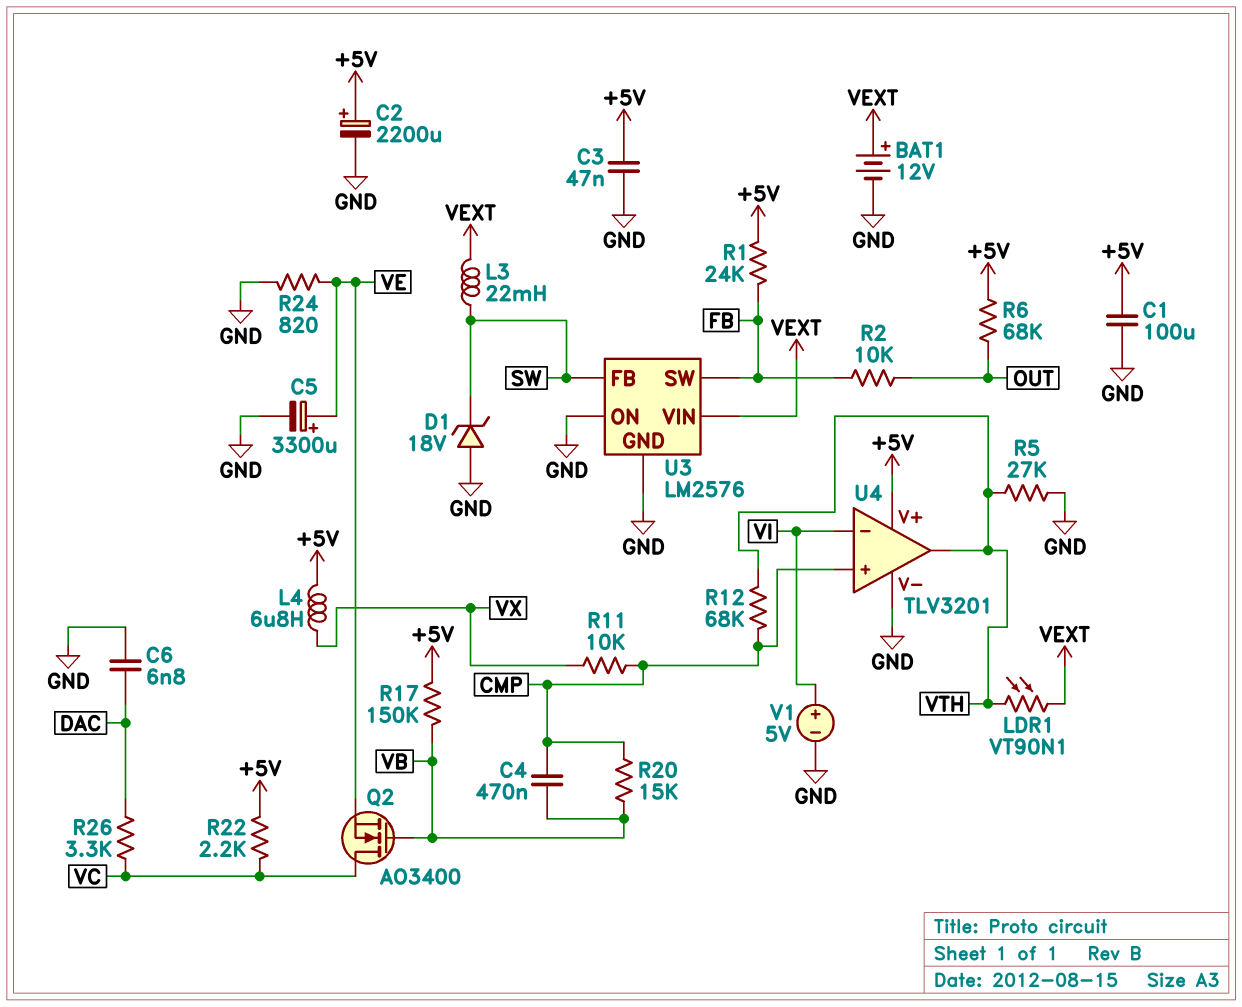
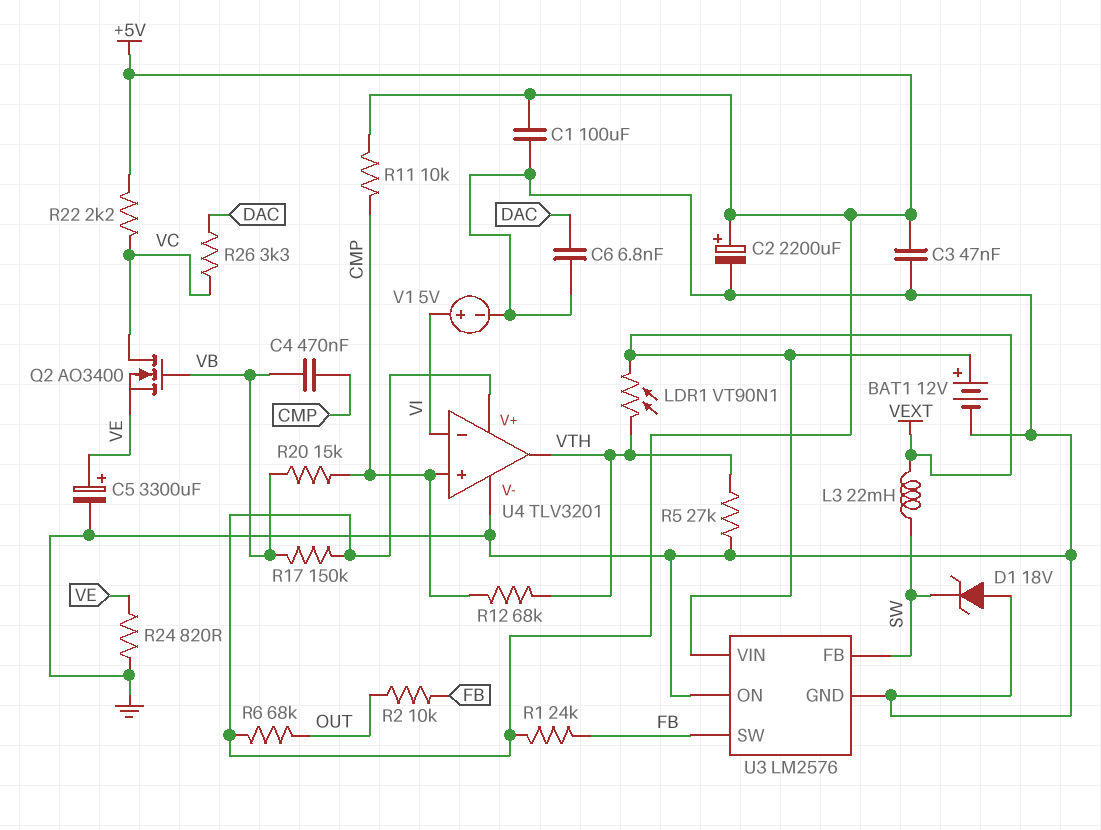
L4: 6.8uH (+5V, VX) -> none
R11: 10k (CMP, VX) -> 10k (+5V, CMP)

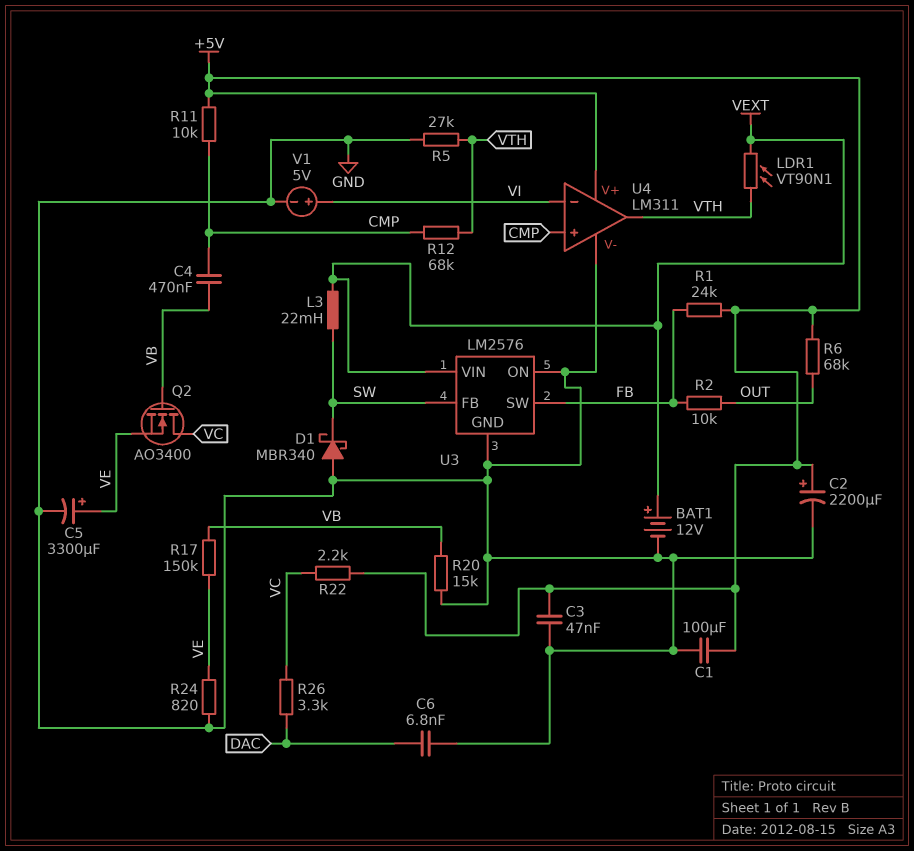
D1: zener 18V (A GND, K SW) -> schottky MBR340 (A GND, K SW)
R17: 150k (+5V, VB) -> 150k (VB, VE)
R20: 15k (CMP, VB) -> 15k (GND, VB)
U4: TLV3201 -> LM311

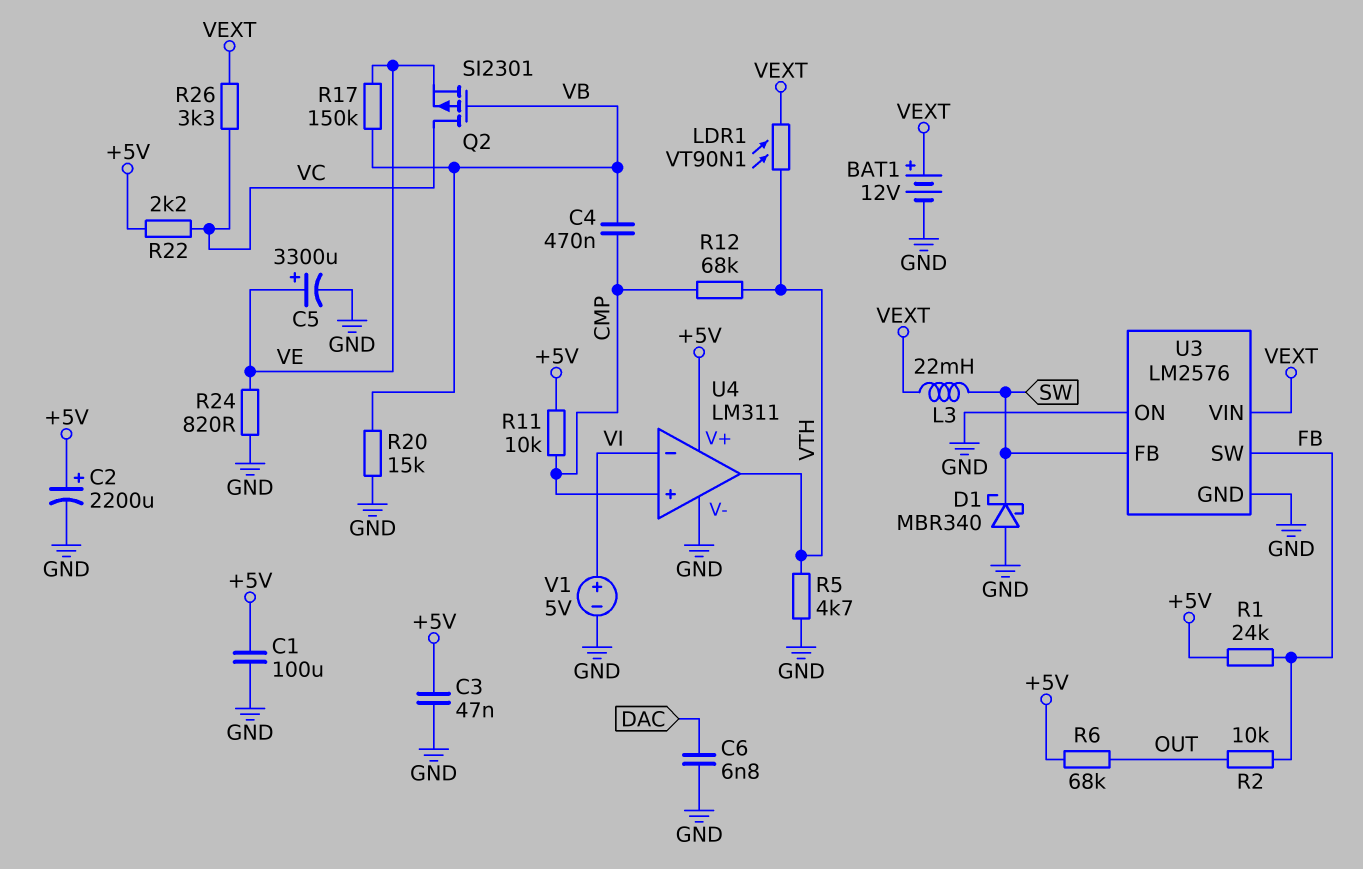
Q2: NMOS AO3400 (G VB, D VC, S VE) -> PMOS SI2301 (G VB, D VC, S VE)
R5: 27k (GND, VTH) -> 4.7k (GND, VTH)
R26: 3.3k (DAC, VC) -> 3.3k (VC, VEXT)

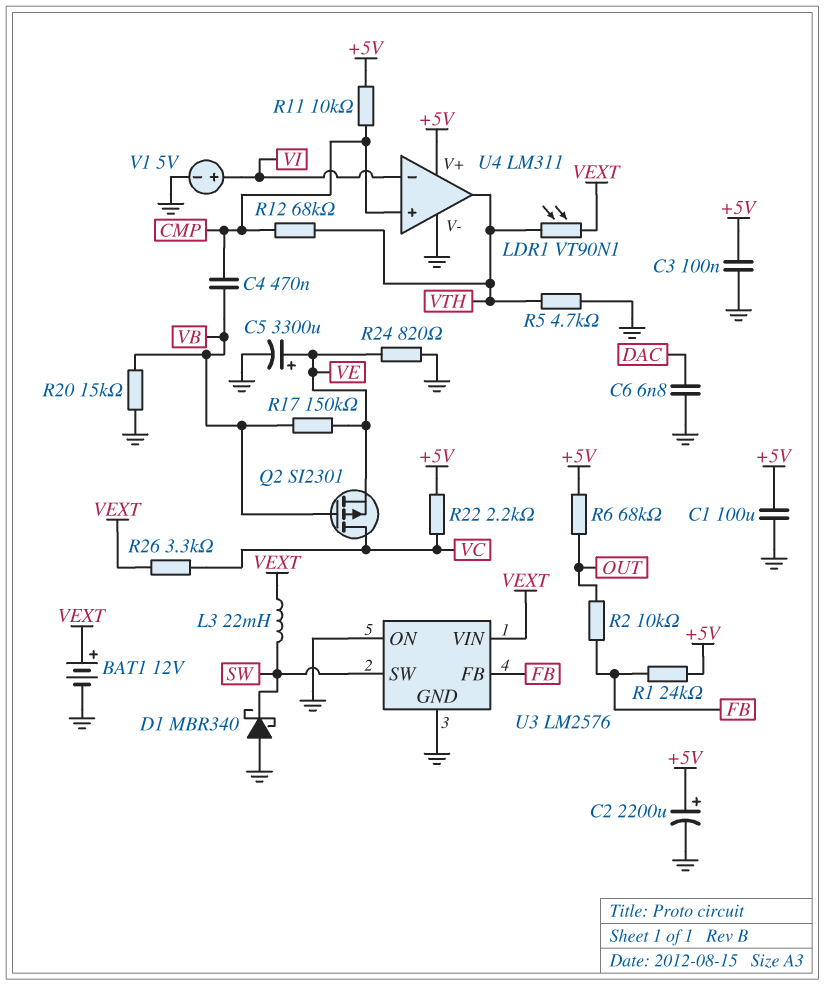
C3: 47nF (+5V, GND) -> 100nF (+5V, GND)
U3 pin FB: SW -> FB
U3 pin SW: FB -> SW

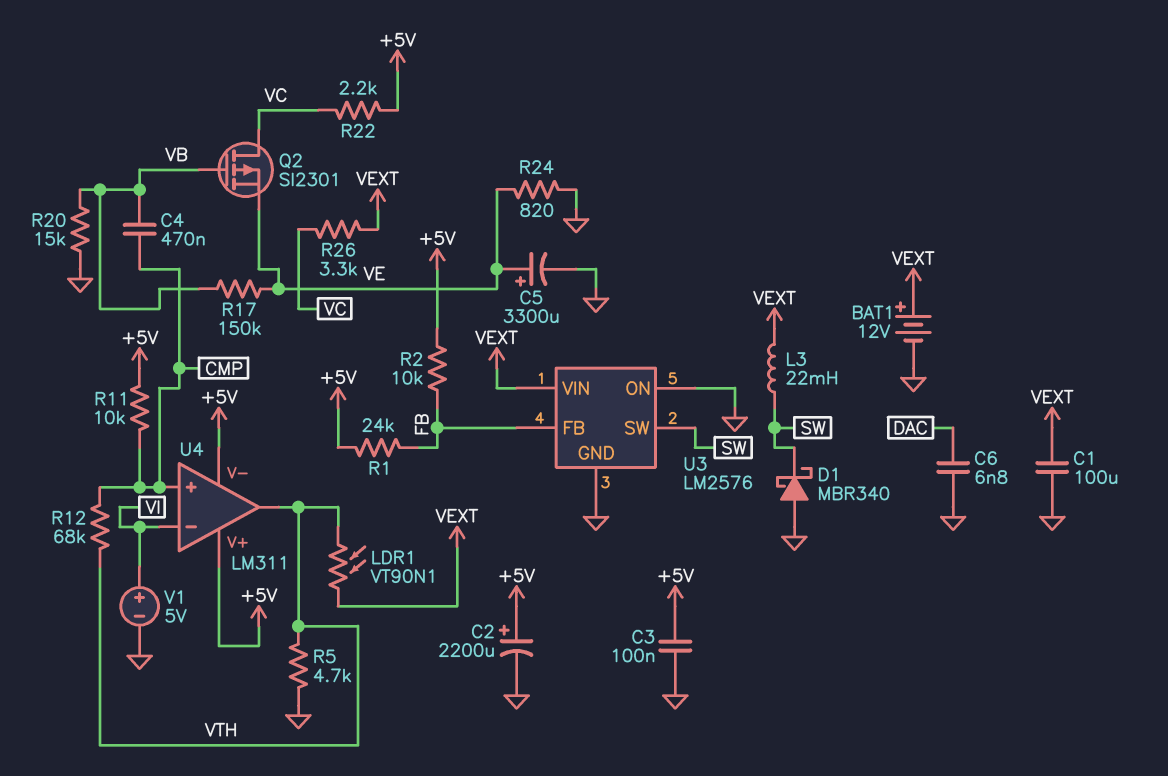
C1: 100uF (+5V, GND) -> 100uF (GND, VEXT)
R2: 10k (FB, OUT) -> 10k (+5V, FB)
R6: 68k (+5V, OUT) -> none
U4 pin V-: GND -> +5V

